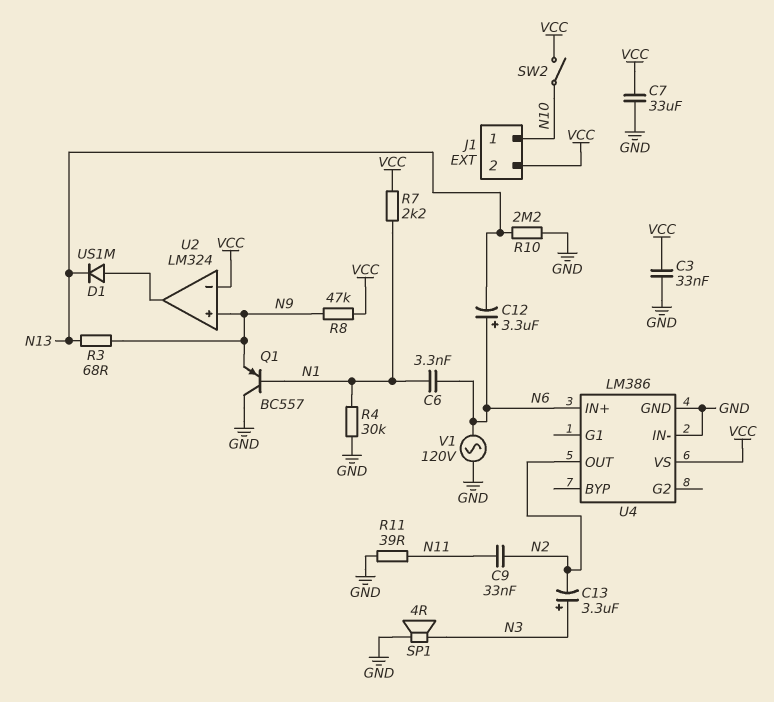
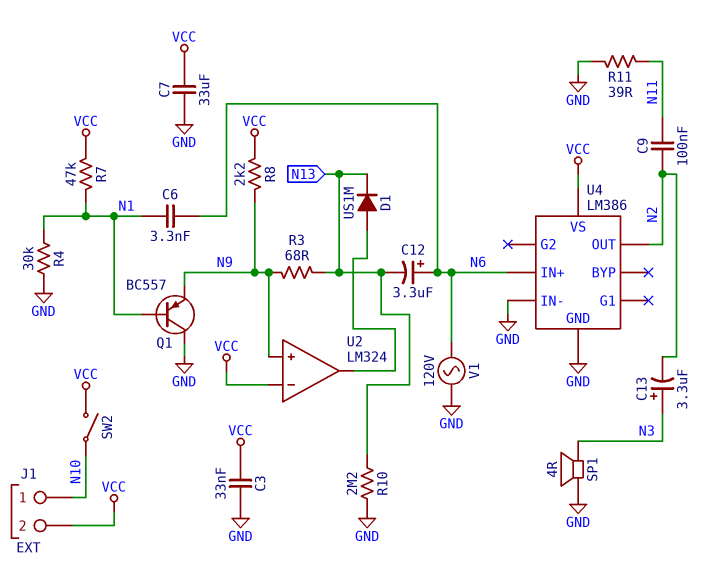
C9: 33nF (N2, N11) -> 100nF (N2, N11)
R7: 2.2k (N1, VCC) -> 47k (N1, VCC)
R8: 47k (N9, VCC) -> 2.2k (N9, VCC)

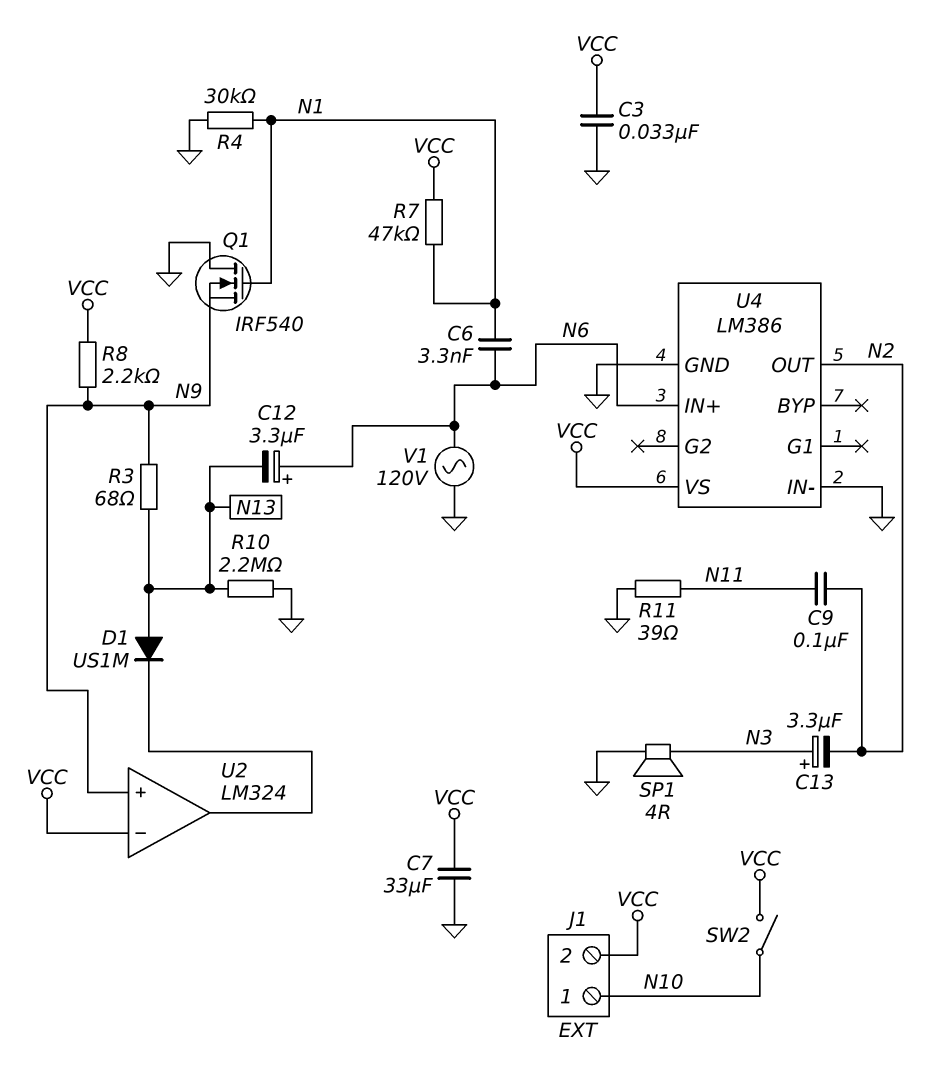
D1: diode US1M (A U2/out, K N13) -> diode US1M (A N13, K U2/out)
Q1: PNP BC557 (B N1, C GND, E N9) -> NMOS IRF540 (G N1, D GND, S N9)

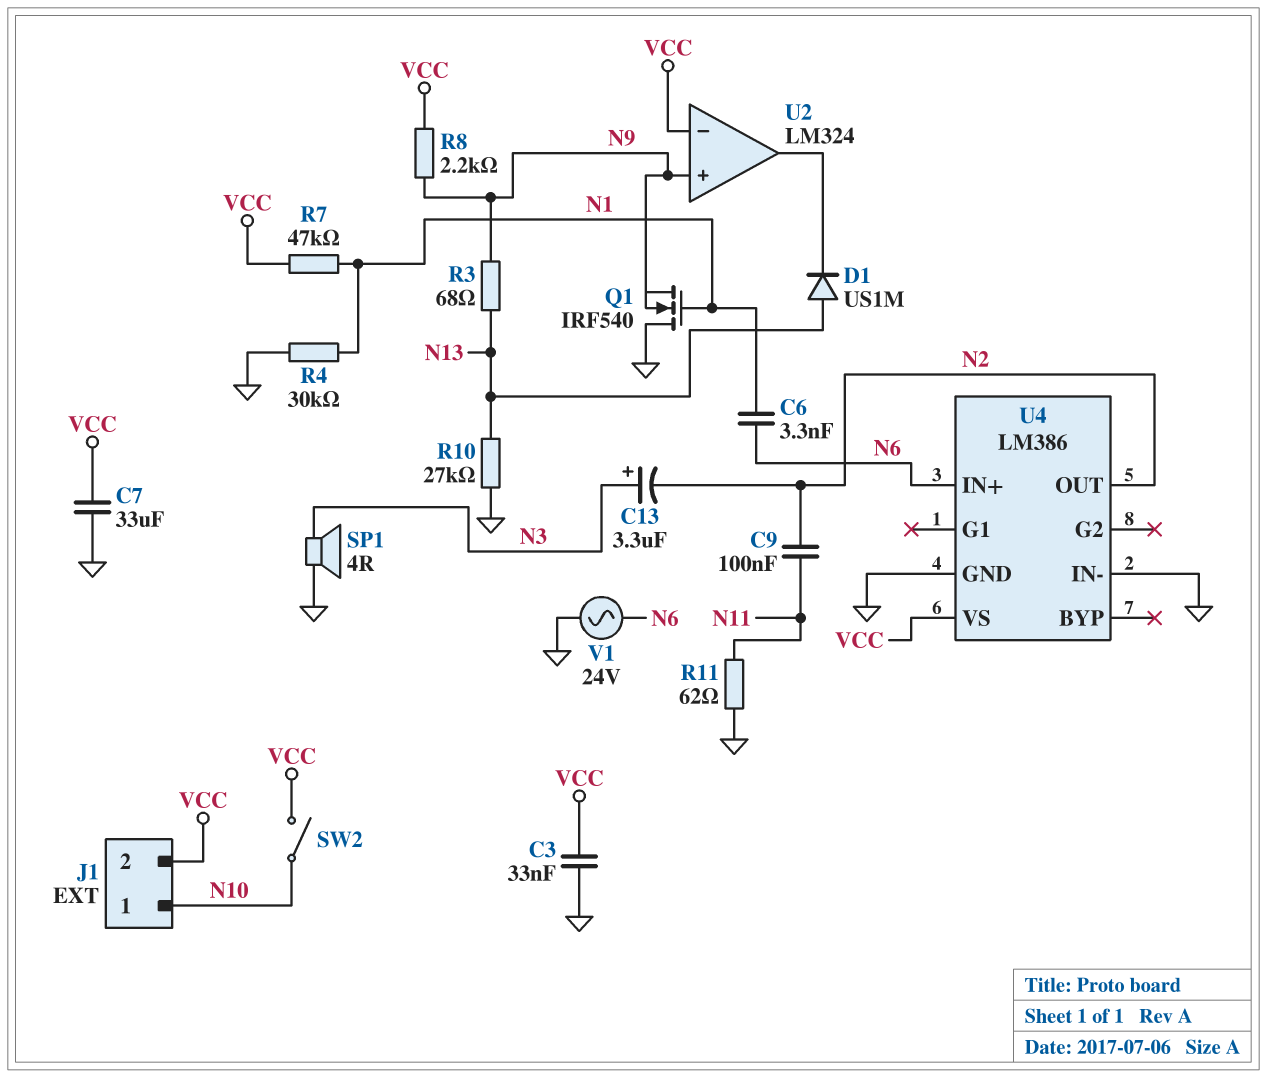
C12: 3.3uF (plus N6, minus N13) -> none
R10: 2.2M (GND, N13) -> 27k (GND, N13)
R11: 39 (GND, N11) -> 62 (GND, N11)
V1: AC 120V (GND, N6) -> AC 24V (GND, N6)

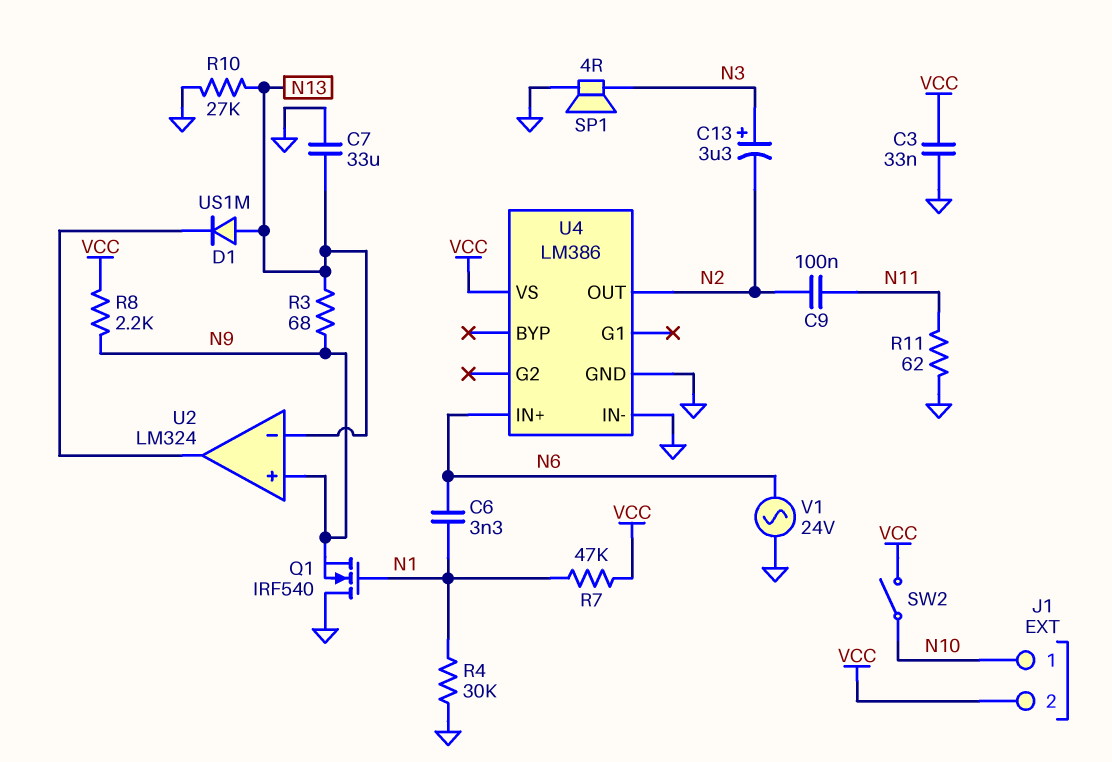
C7: 33uF (GND, VCC) -> 33uF (GND, N13)
U2 pin in-: VCC -> N13

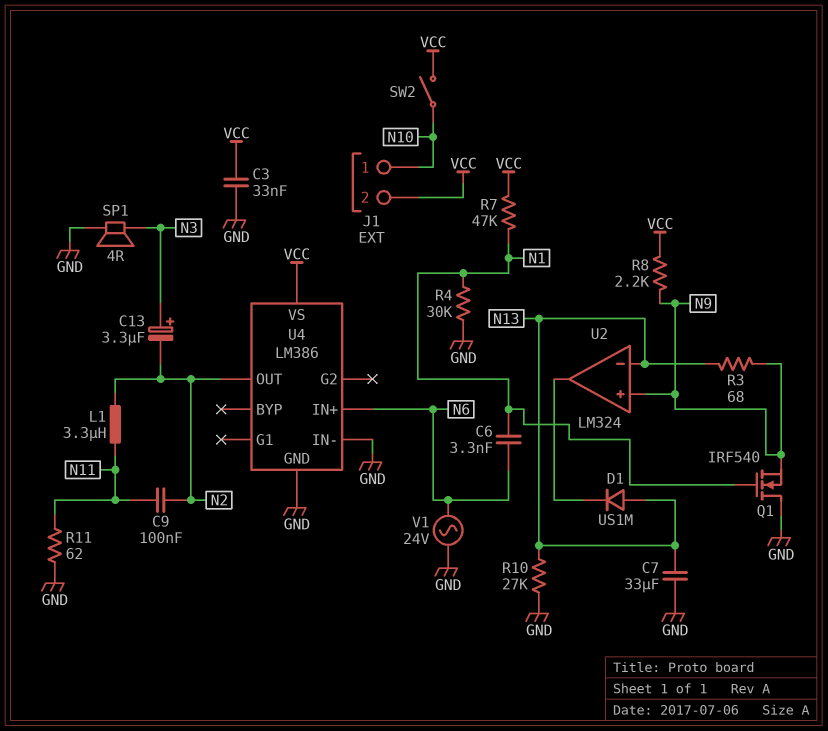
L1: none -> 3.3uH (N2, N11)

